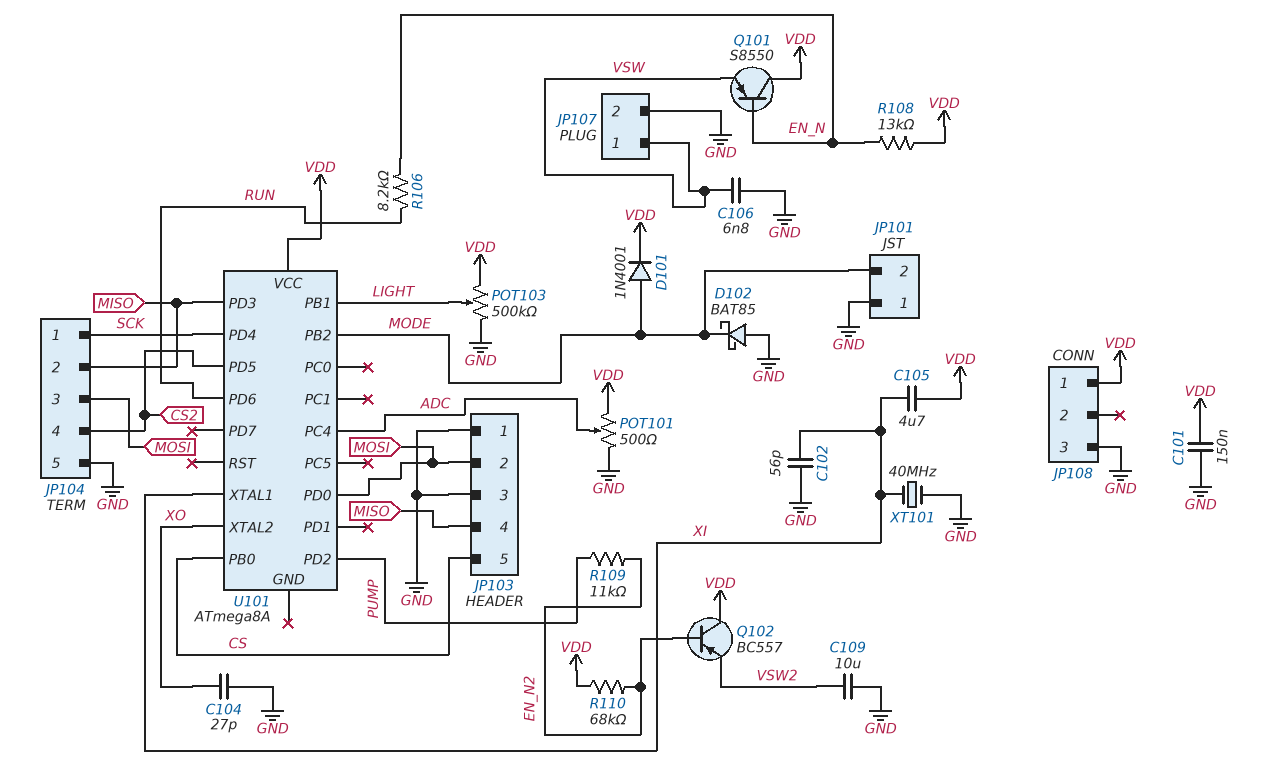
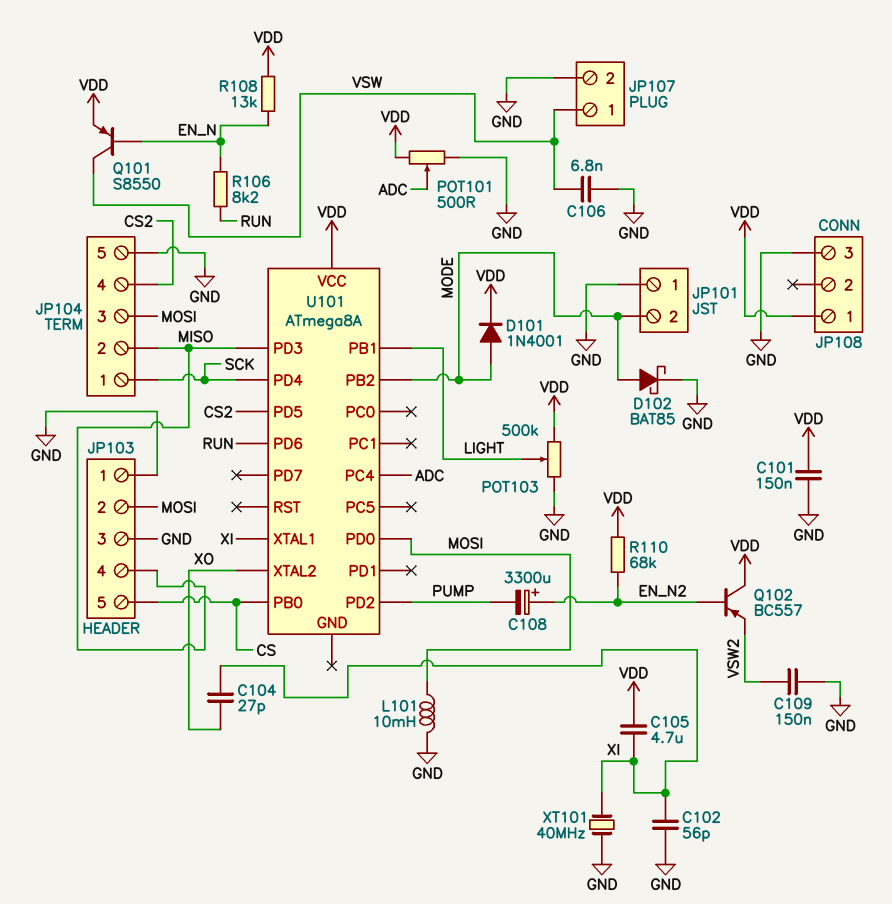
C104: 27pF (GND, XO) -> 27pF (XI, XO)
C108: none -> 3300uF (plus EN_N2, minus PUMP)
C109: 10uF (GND, VSW2) -> 150nF (GND, VSW2)
D102: schottky BAT85 (A GND, K MODE) -> schottky BAT85 (A MODE, K GND)
L101: none -> 10mH (GND, MOSI)
Q101: PNP S8550 (B EN_N, C VDD, E VSW) -> PNP S8550 (B EN_N, C VSW, E VDD)
R109: 11k (EN_N2, PUMP) -> none

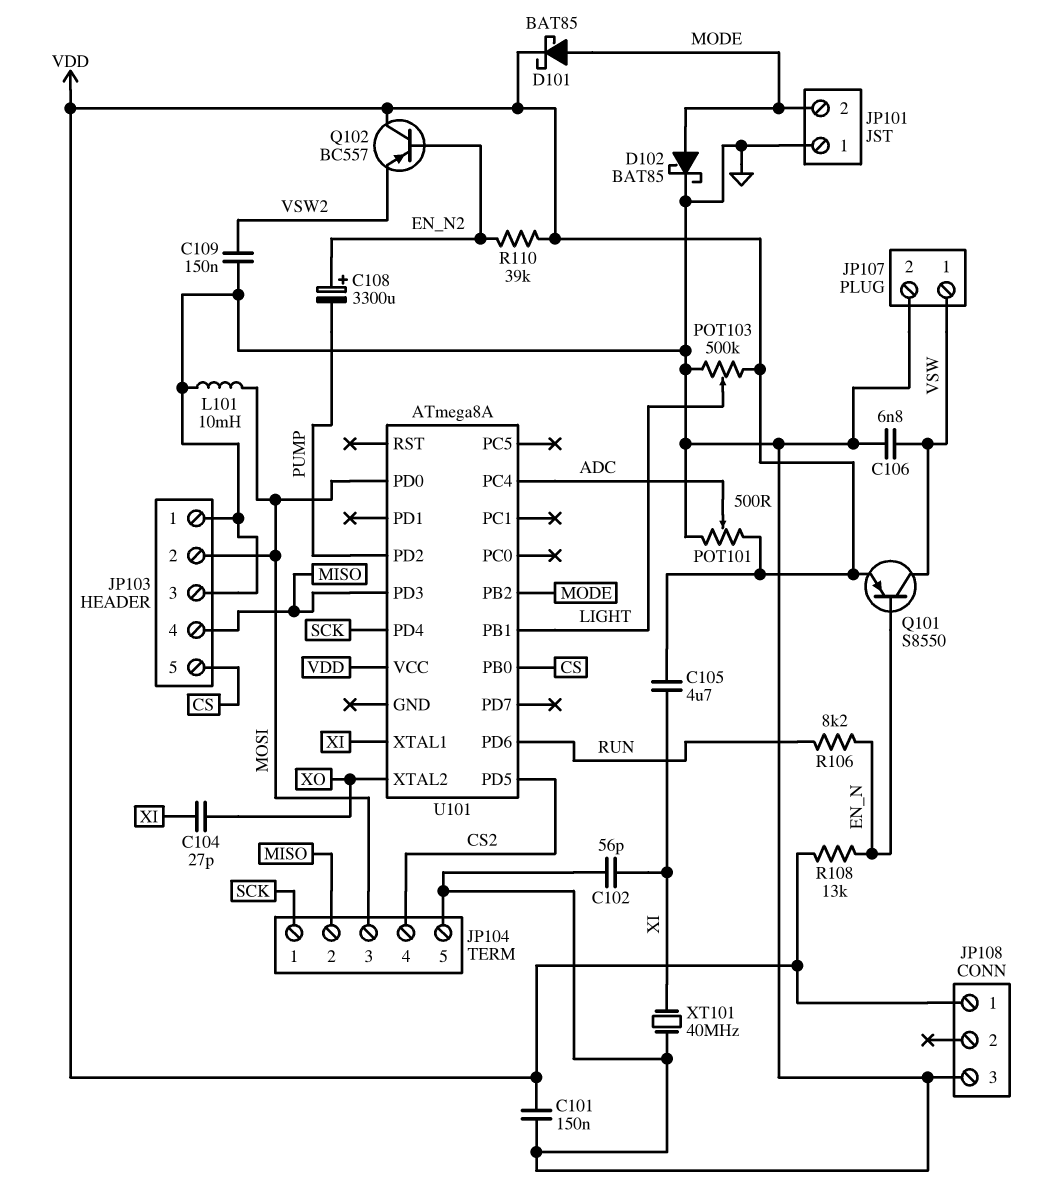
D101: diode 1N4001 (A MODE, K VDD) -> schottky BAT85 (A MODE, K VDD)
R110: 68k (EN_N2, VDD) -> 39k (EN_N2, VDD)

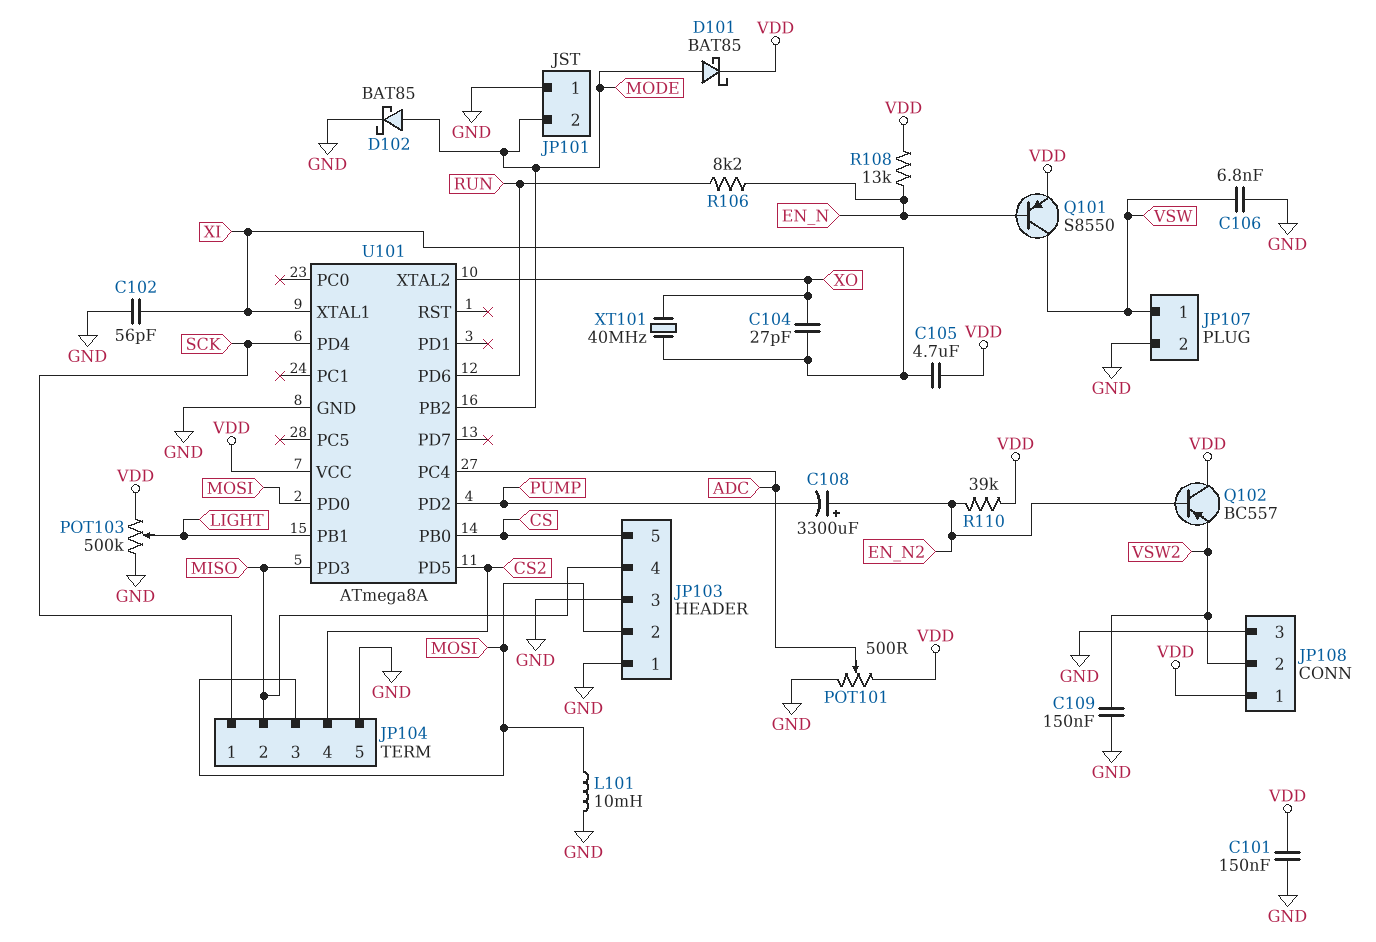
JP108 pin 2: none -> VSW2
U101 pin GND: none -> GND
XT101: 40MHz (GND, XI) -> 40MHz (XI, XO)

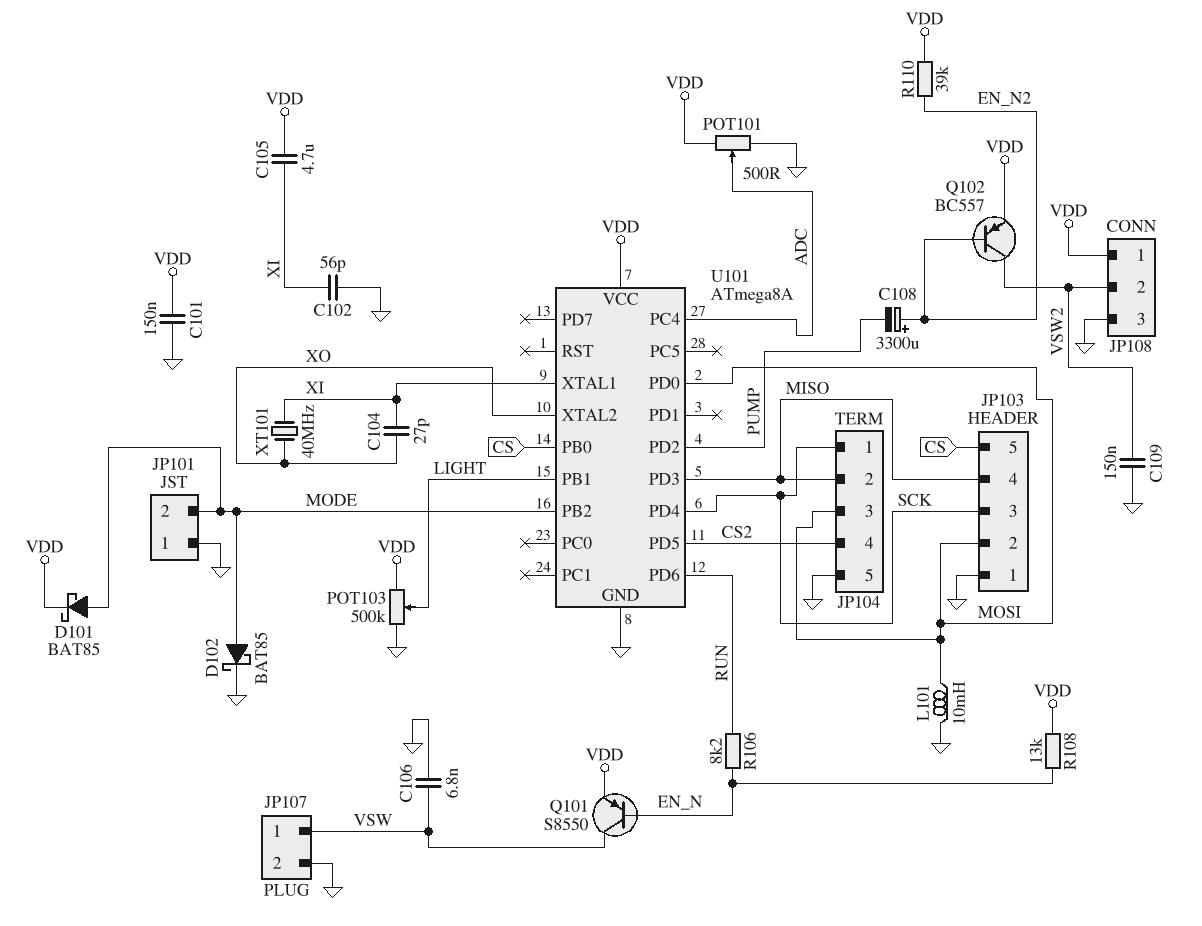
JP103 pin 3: GND -> SCK
Q102: PNP BC557 (B EN_N2, C VDD, E VSW2) -> PNP BC557 (B EN_N2, C VSW2, E VDD)

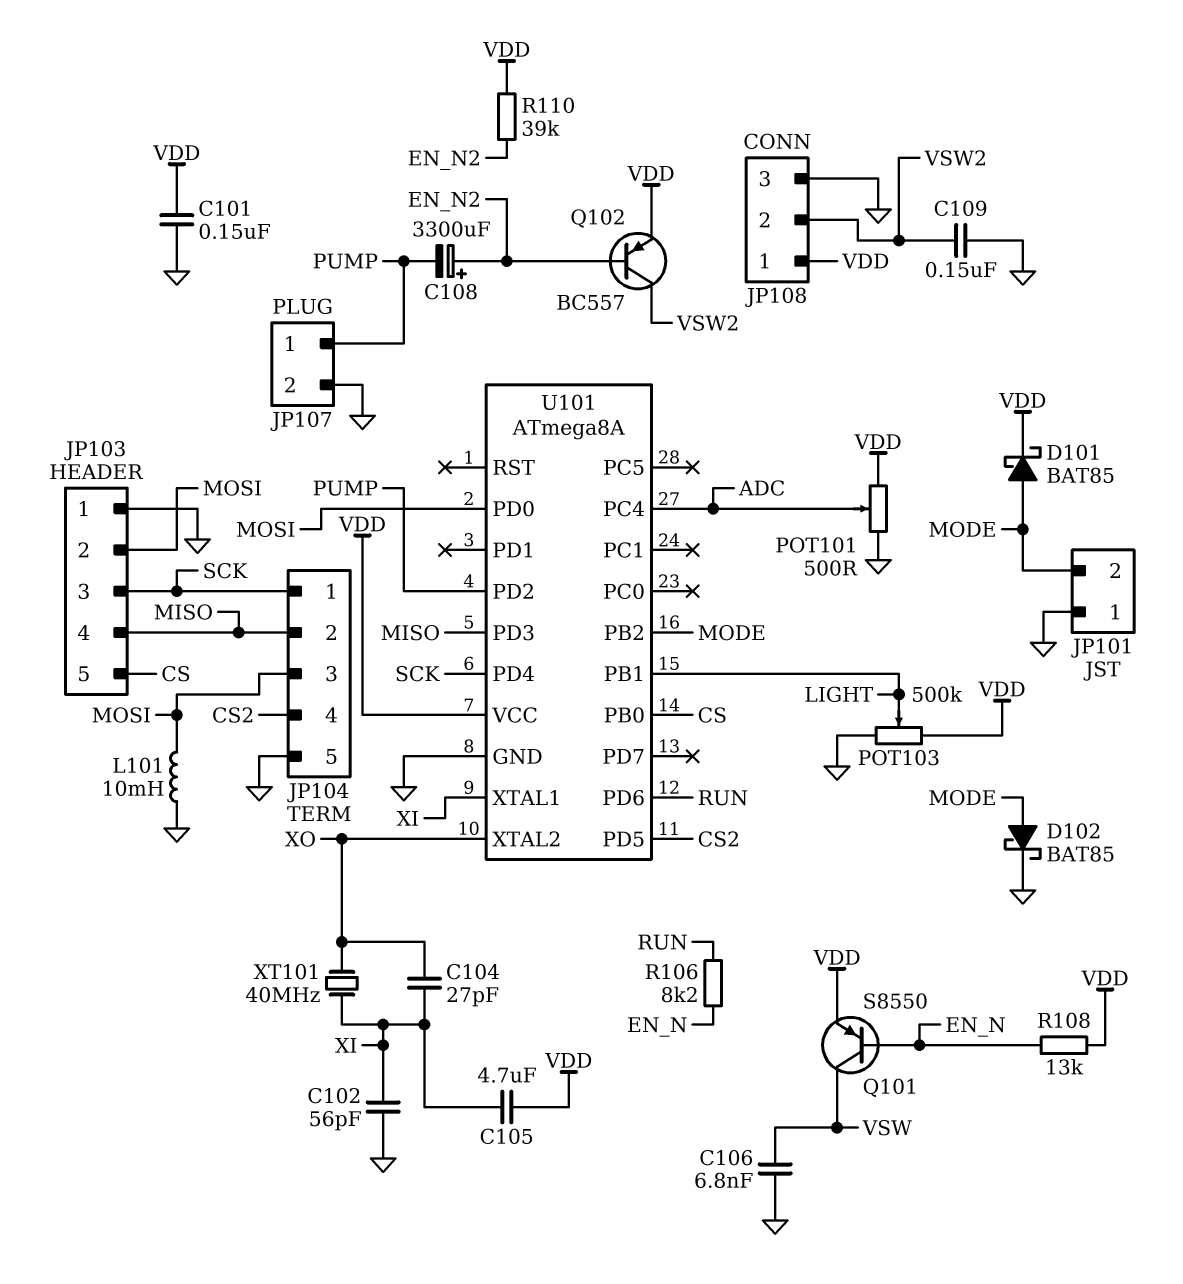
JP107 pin 1: VSW -> PUMP

